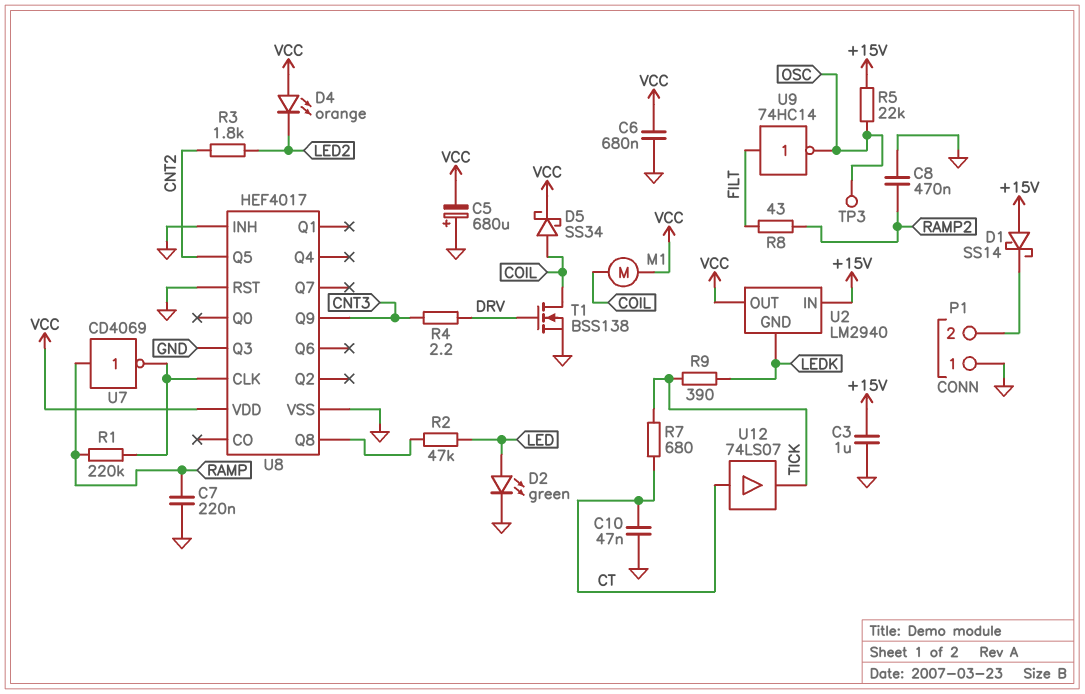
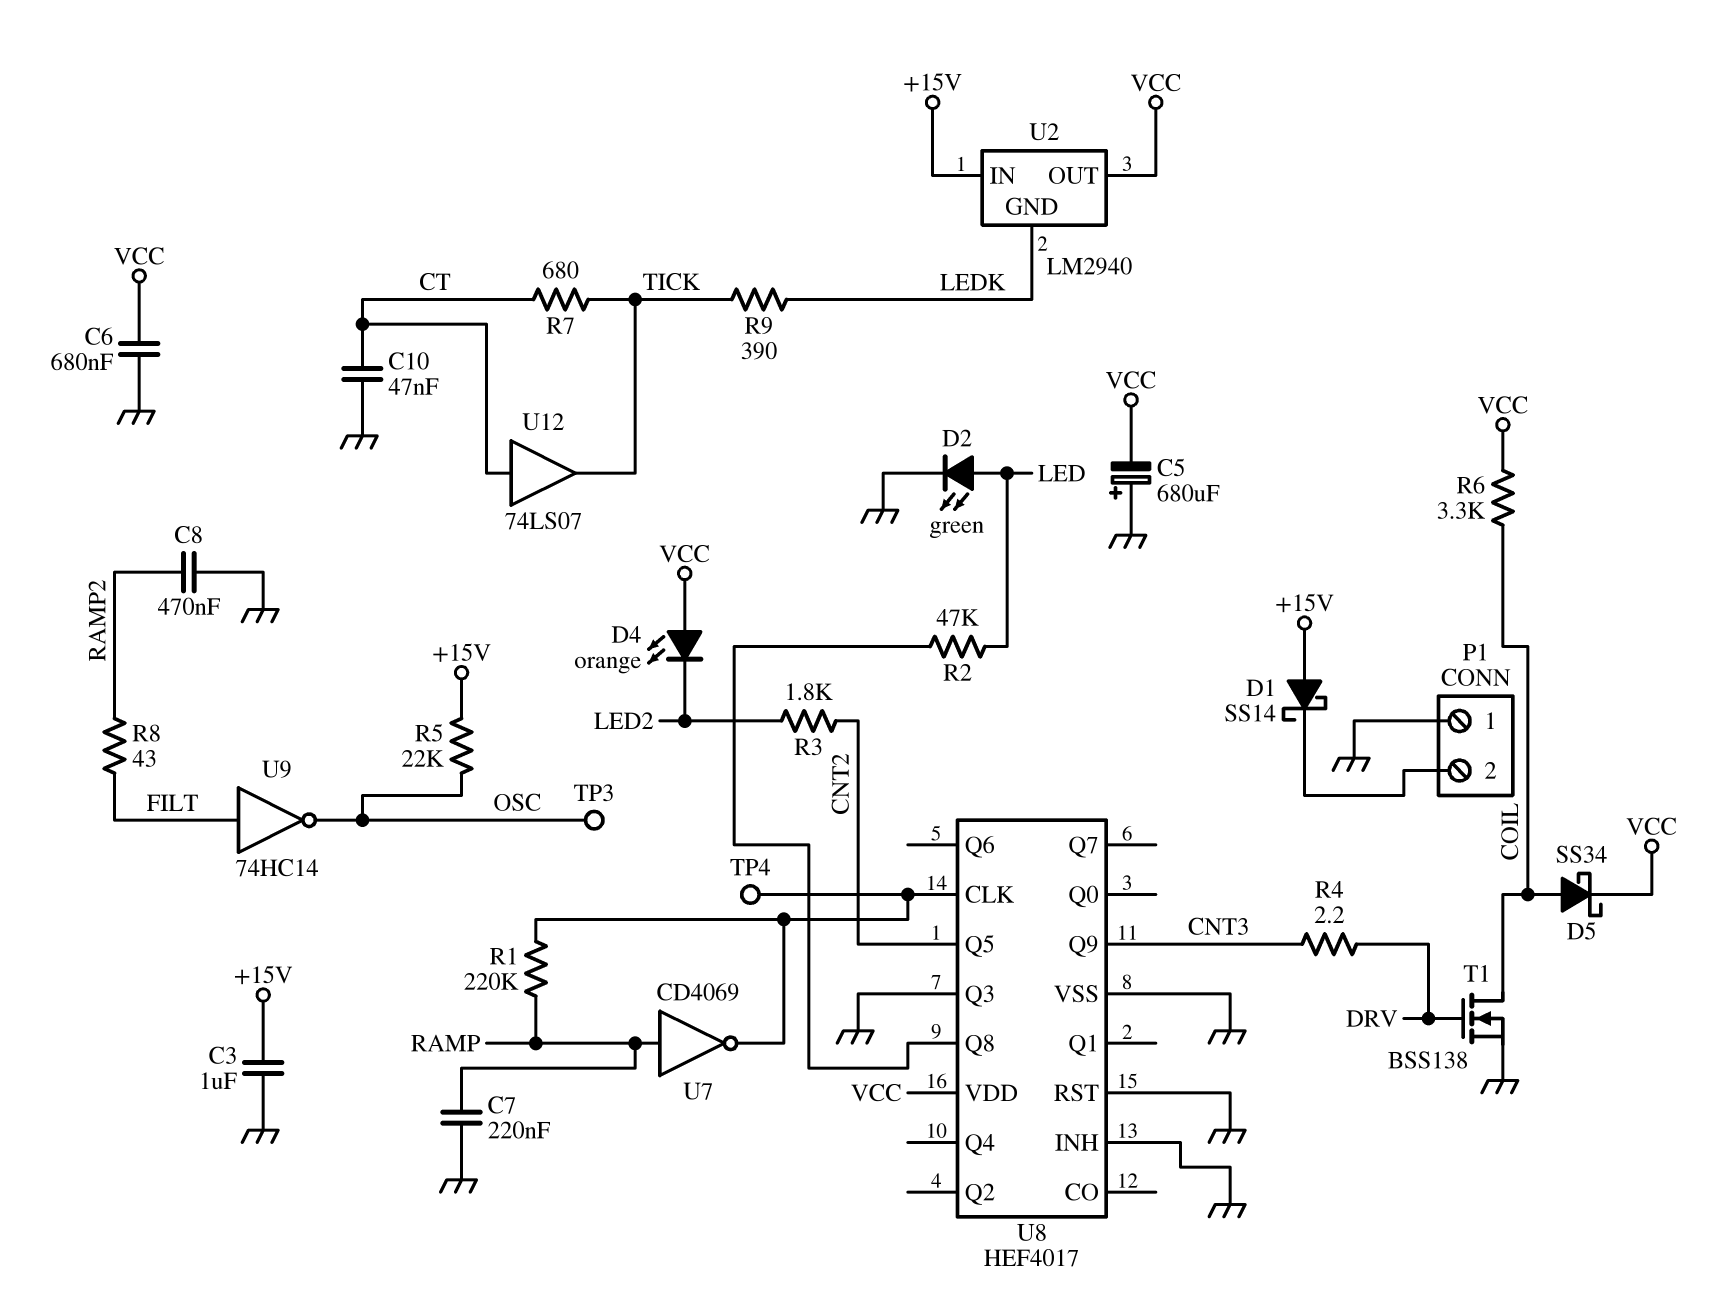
M1: motor (COIL, VCC) -> none
R6: none -> 3.3k (COIL, VCC)
TP4: none -> test point (U8/CLK)

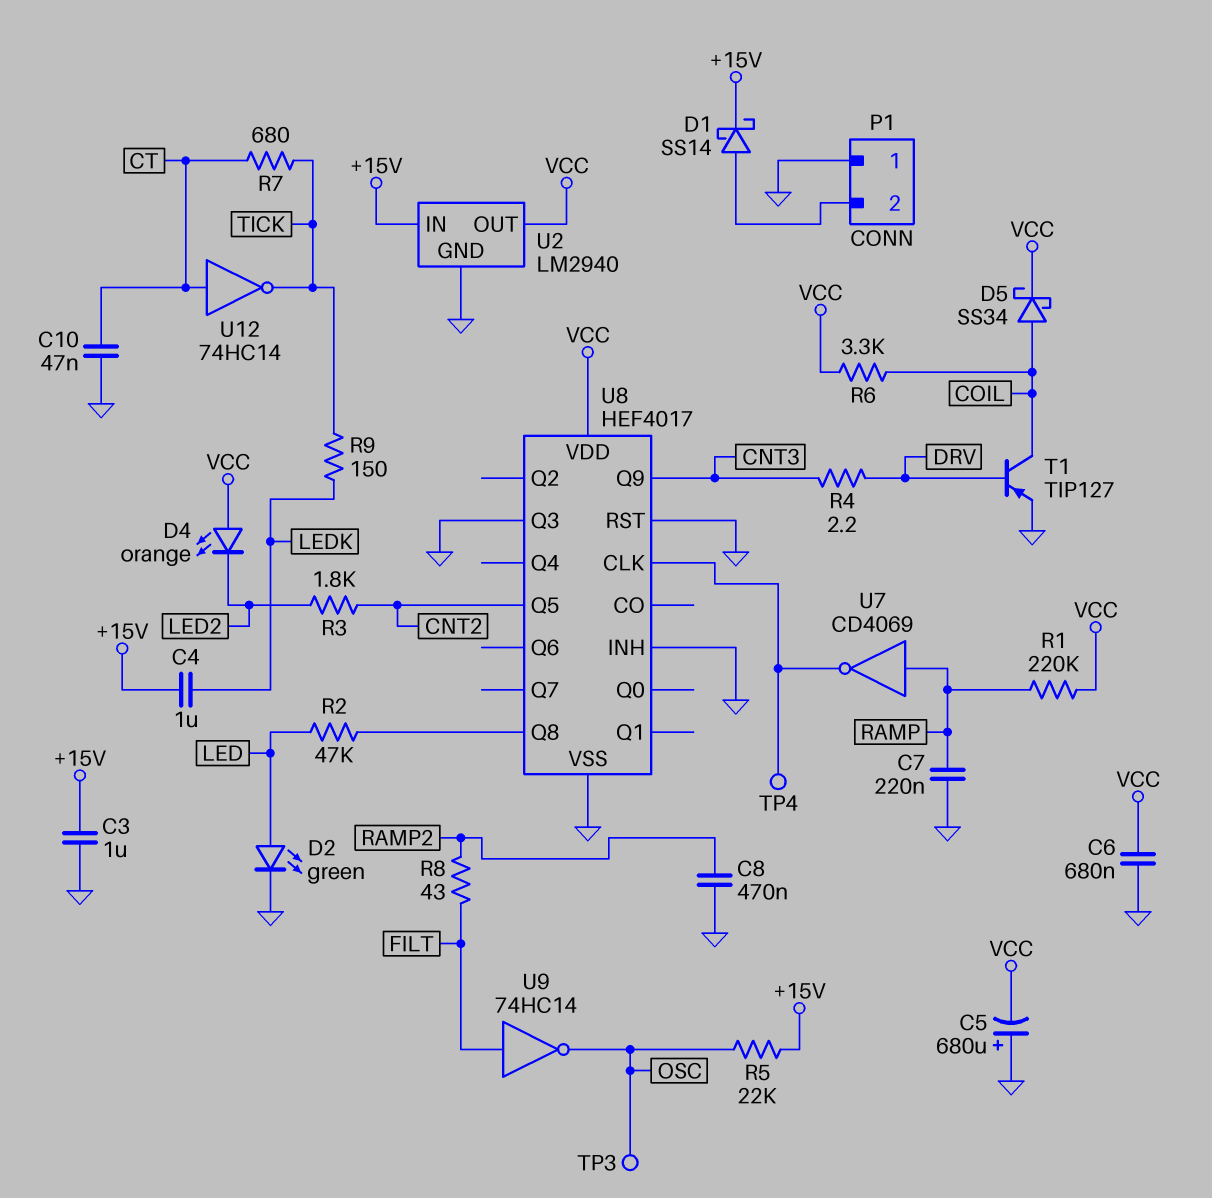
C4: none -> 1uF (+15V, LEDK)
D1: schottky SS14 (A +15V, K P1/2) -> schottky SS14 (A P1/2, K +15V)
R1: 220k (RAMP, U8/CLK) -> 220k (RAMP, VCC)
R9: 390 (LEDK, TICK) -> 150 (LEDK, TICK)
T1: NMOS BSS138 (G DRV, D COIL, S GND) -> PNP TIP127 (B DRV, C COIL, E GND)
U2 pin GND: LEDK -> GND
U12: buffer 74LS07 (in CT, out TICK) -> NOT 74HC14 (in CT, out TICK)

